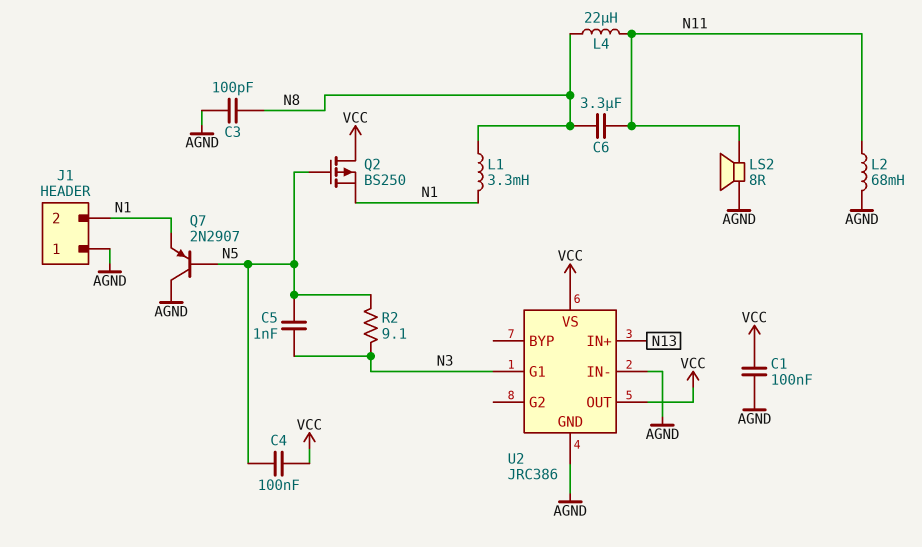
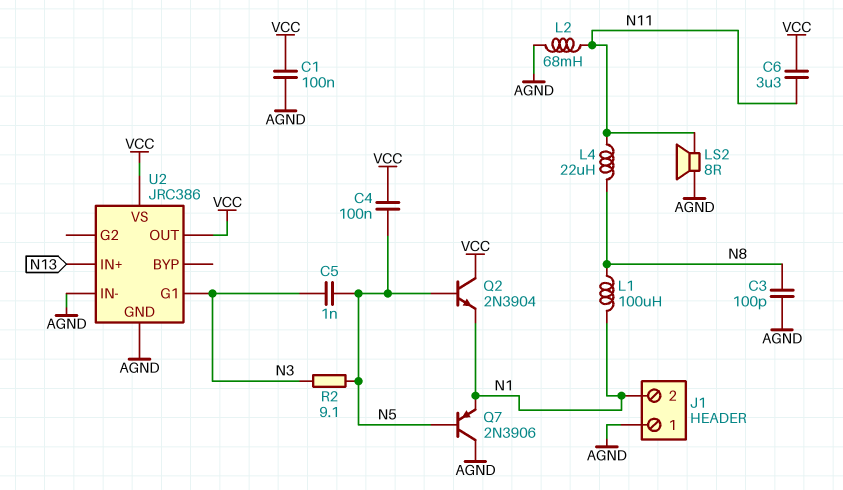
C6: 3.3uF (N8, N11) -> 3.3uF (N11, VCC)
L1: 3.3mH (N1, N8) -> 100uH (N1, N8)
Q2: PMOS BS250 (G N5, D VCC, S N1) -> NPN 2N3904 (B N5, C VCC, E N1)
Q7: PNP 2N2907 (B N5, C AGND, E N1) -> PNP 2N3906 (B N5, C AGND, E N1)

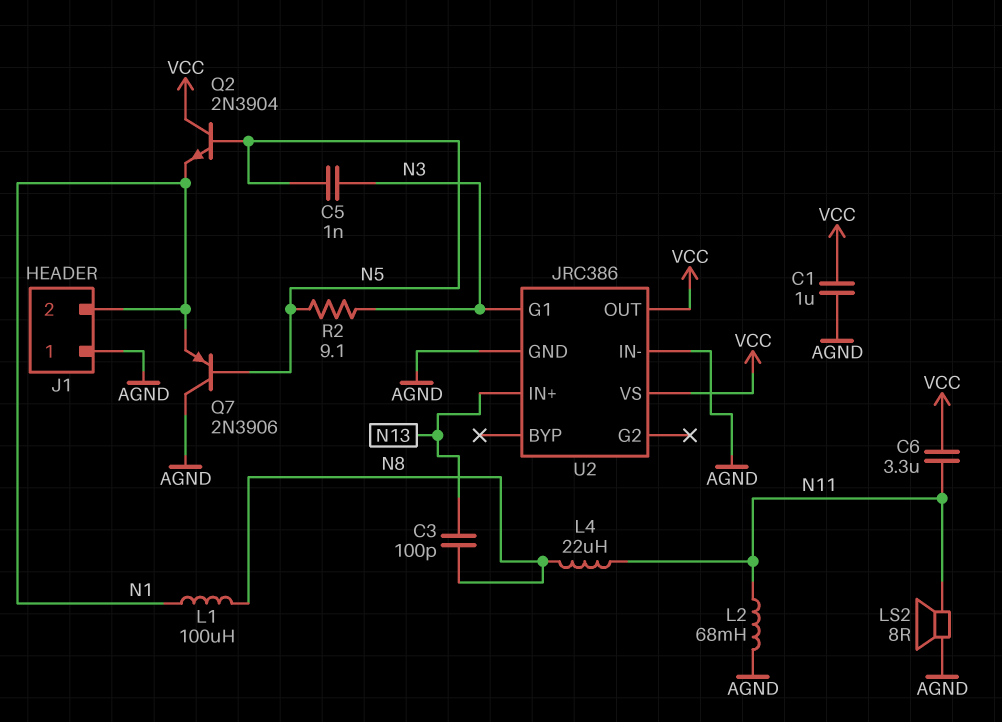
C1: 100nF (AGND, VCC) -> 1uF (AGND, VCC)
C3: 100pF (AGND, N8) -> 100pF (N8, N13)
C4: 100nF (N5, VCC) -> none

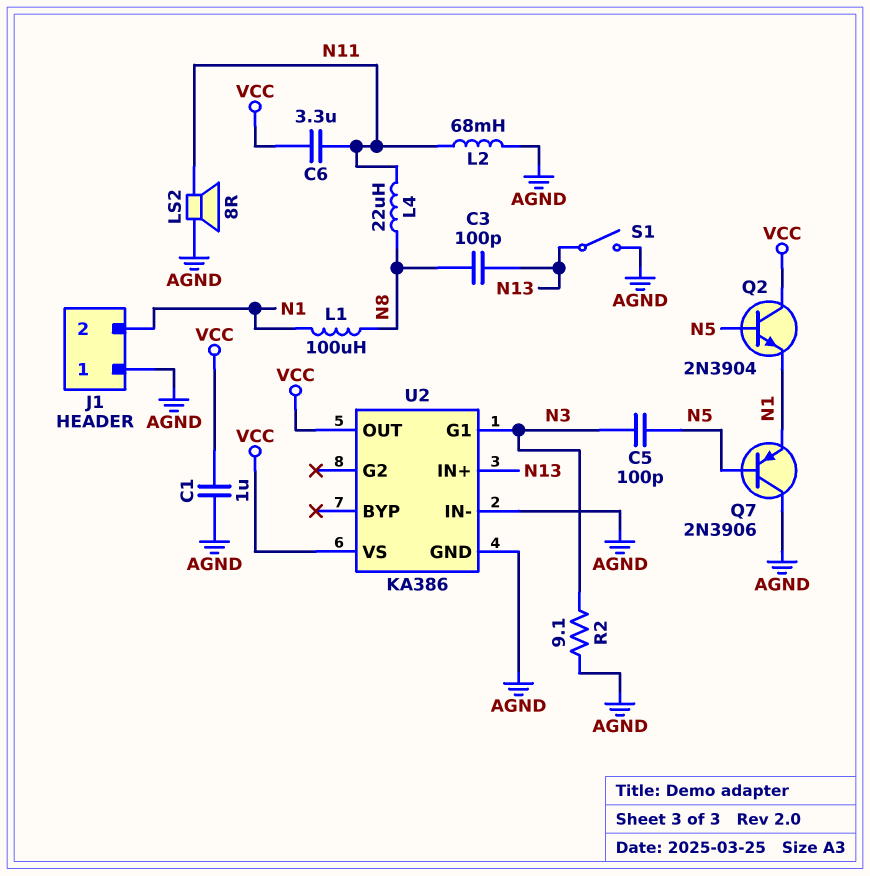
C5: 1nF (N3, N5) -> 100pF (N3, N5)
R2: 9.1 (N3, N5) -> 9.1 (AGND, N3)
S1: none -> switch (AGND, N13)
U2: JRC386 -> KA386

